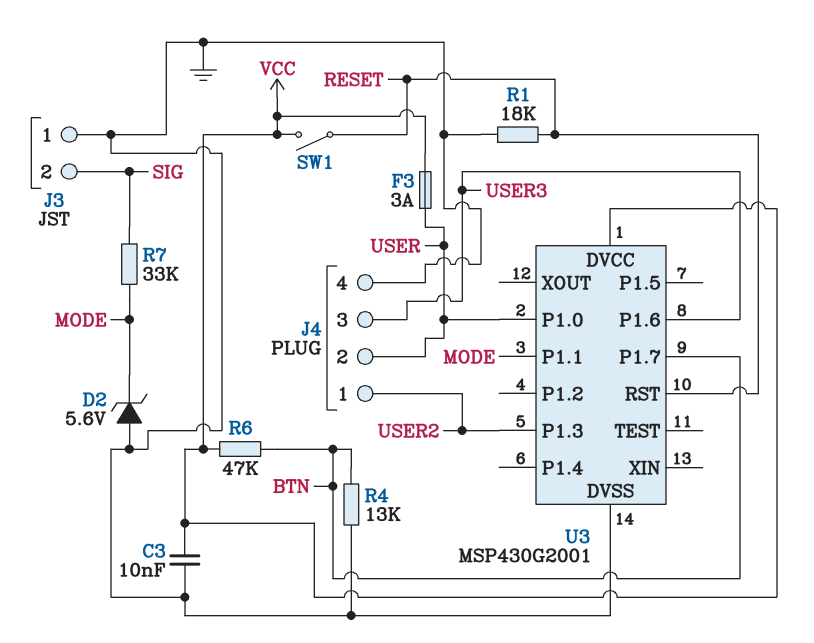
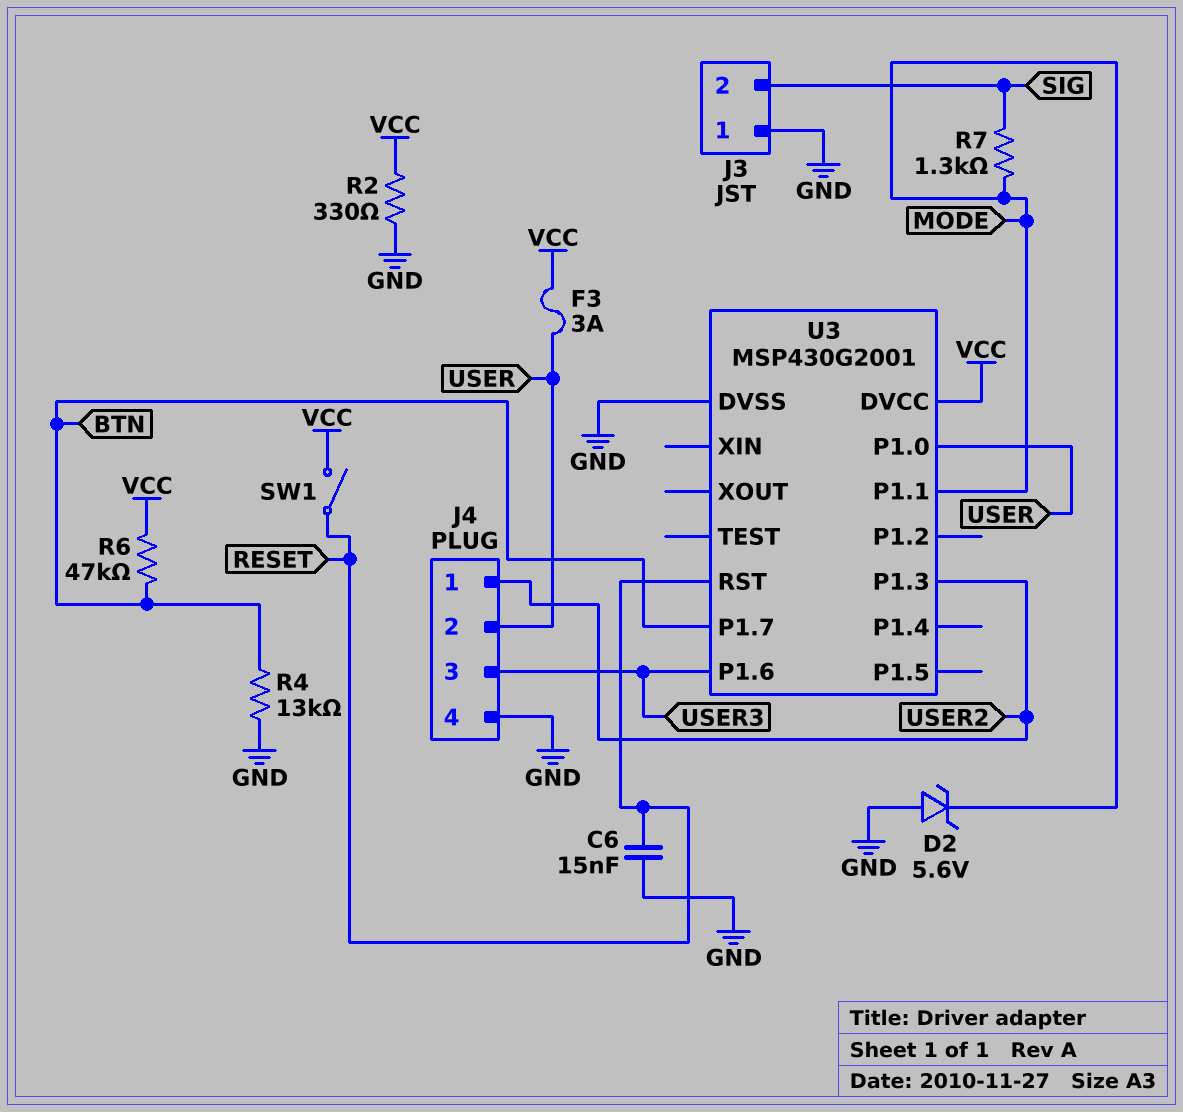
C3: 10nF (GND, VCC) -> none
C6: none -> 15nF (GND, RESET)
R1: 18k (GND, RESET) -> none
R2: none -> 330 (GND, VCC)
R7: 33k (MODE, SIG) -> 1.3k (MODE, SIG)

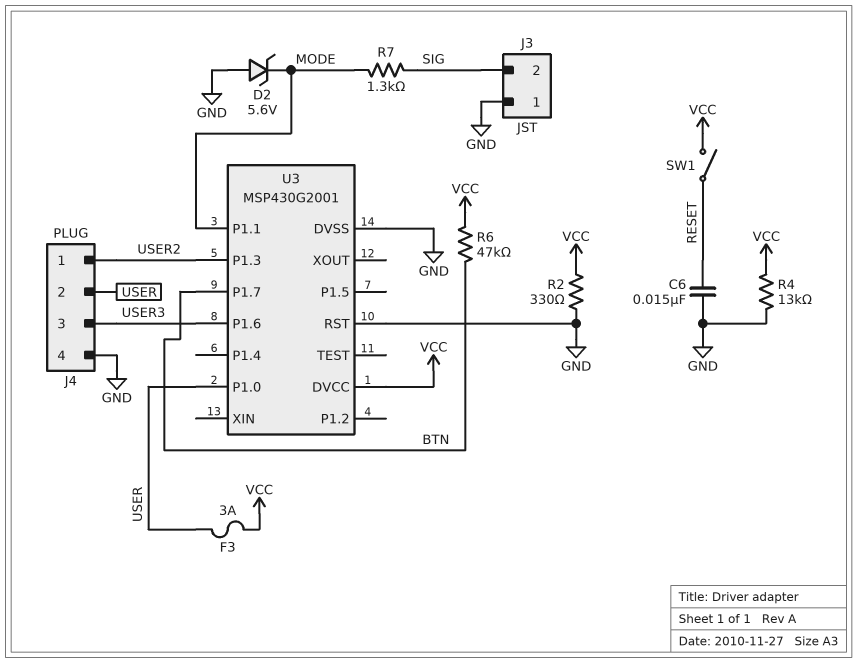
R4: 13k (BTN, GND) -> 13k (GND, VCC)
U3 pin RST: RESET -> GND

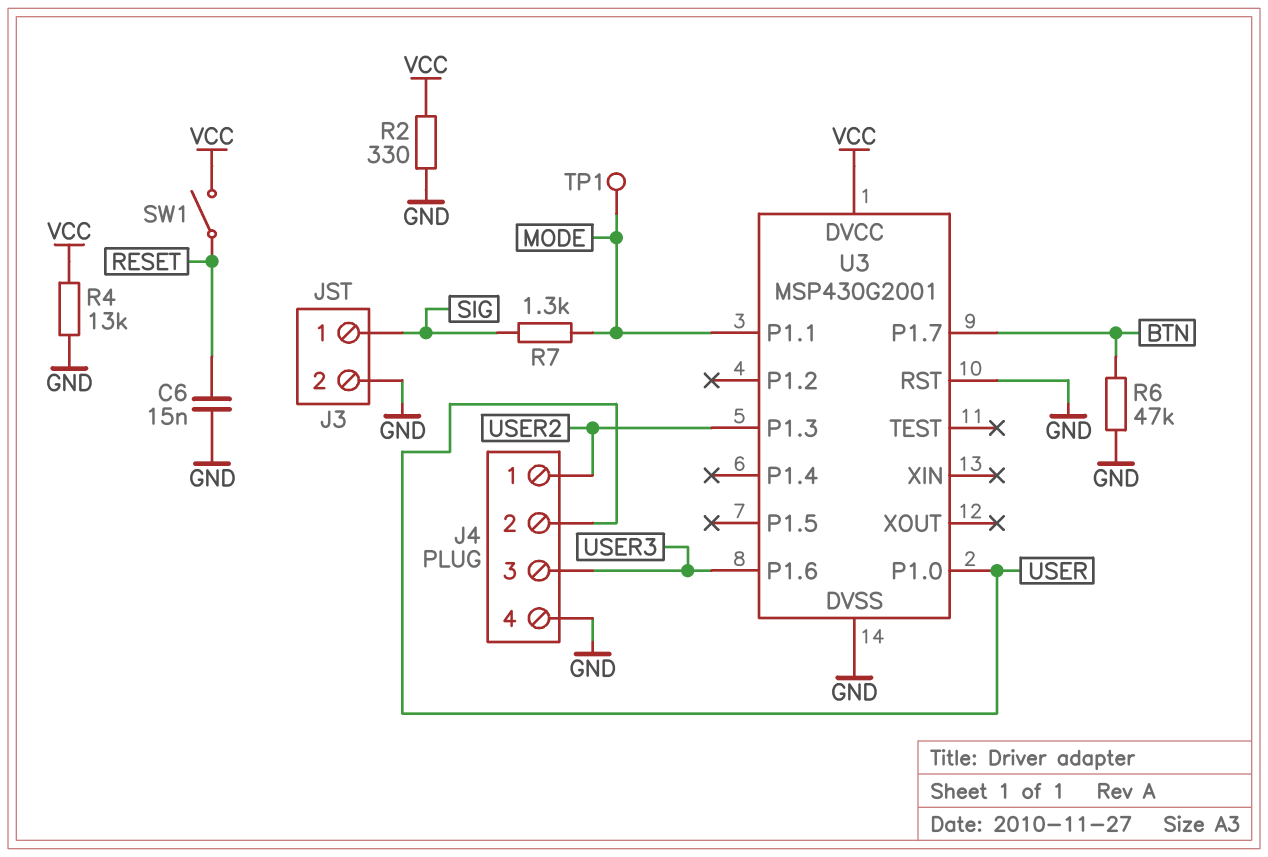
D2: zener 5.6V (A GND, K MODE) -> none
F3: 3A (USER, VCC) -> none
J3 pin 1: GND -> SIG
J3 pin 2: SIG -> GND
R6: 47k (BTN, VCC) -> 47k (BTN, GND)
TP1: none -> test point (MODE)

